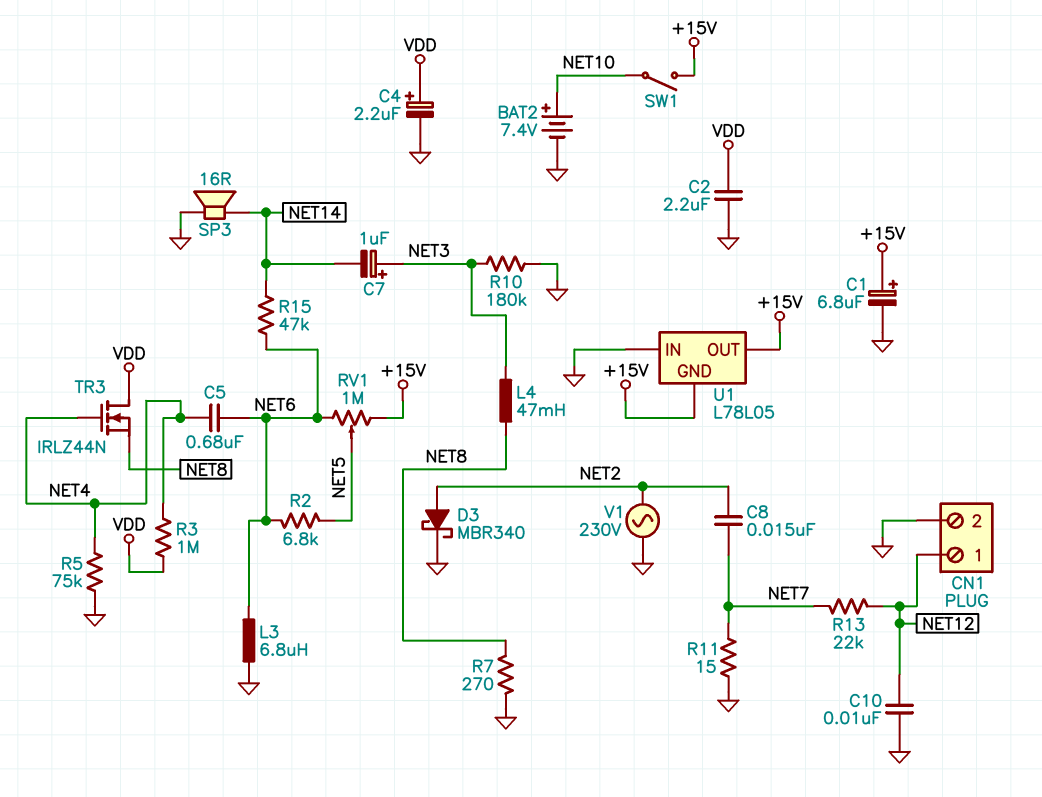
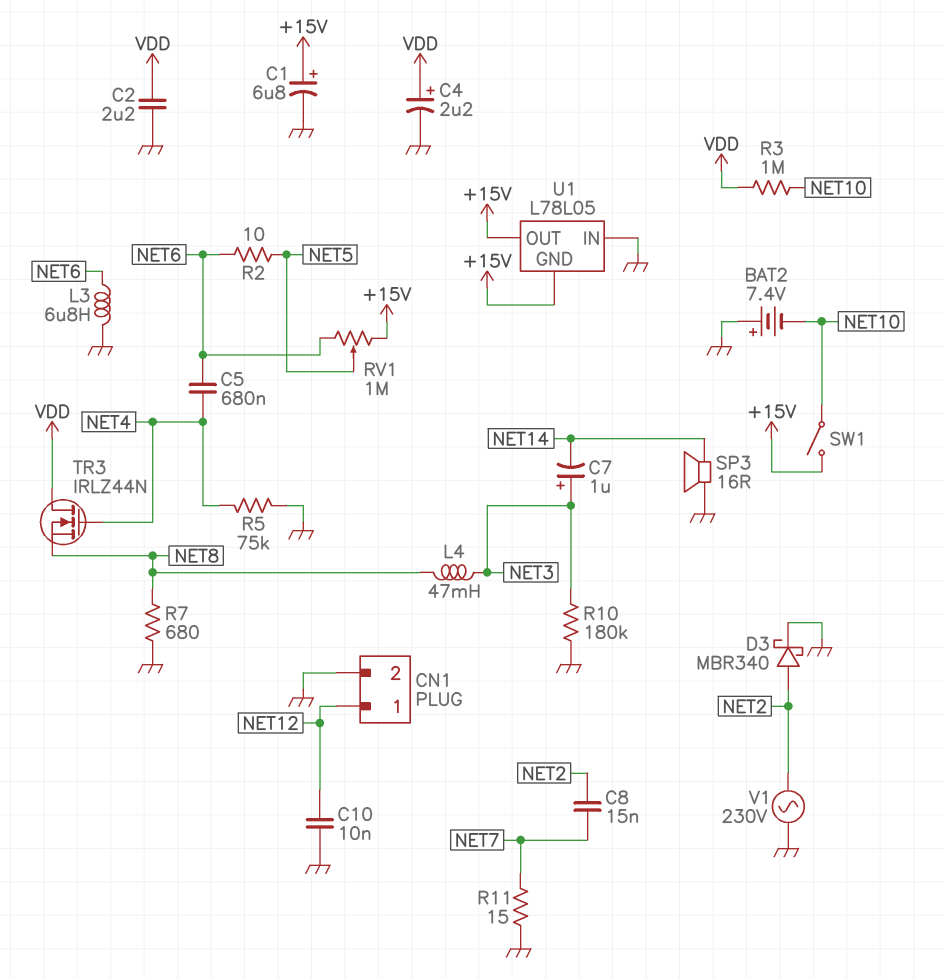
BAT2: 7.4V (plus NET10, minus GND) -> 7.4V (plus GND, minus NET10)
R2: 6.8k (NET5, NET6) -> 10 (NET5, NET6)
R3: 1M (NET4, VDD) -> 1M (NET10, VDD)
R7: 270 (GND, NET8) -> 680 (GND, NET8)
R13: 22k (NET7, NET12) -> none
R15: 47k (NET6, NET14) -> none

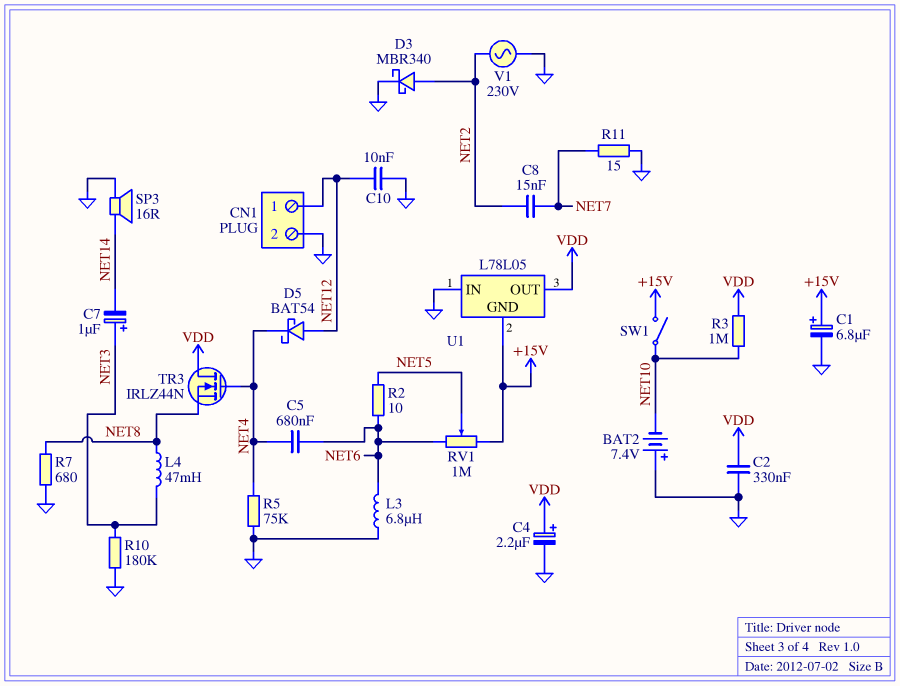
C2: 2.2uF (GND, VDD) -> 330nF (GND, VDD)
D5: none -> schottky BAT54 (A NET12, K NET4)
U1 pin OUT: +15V -> VDD

